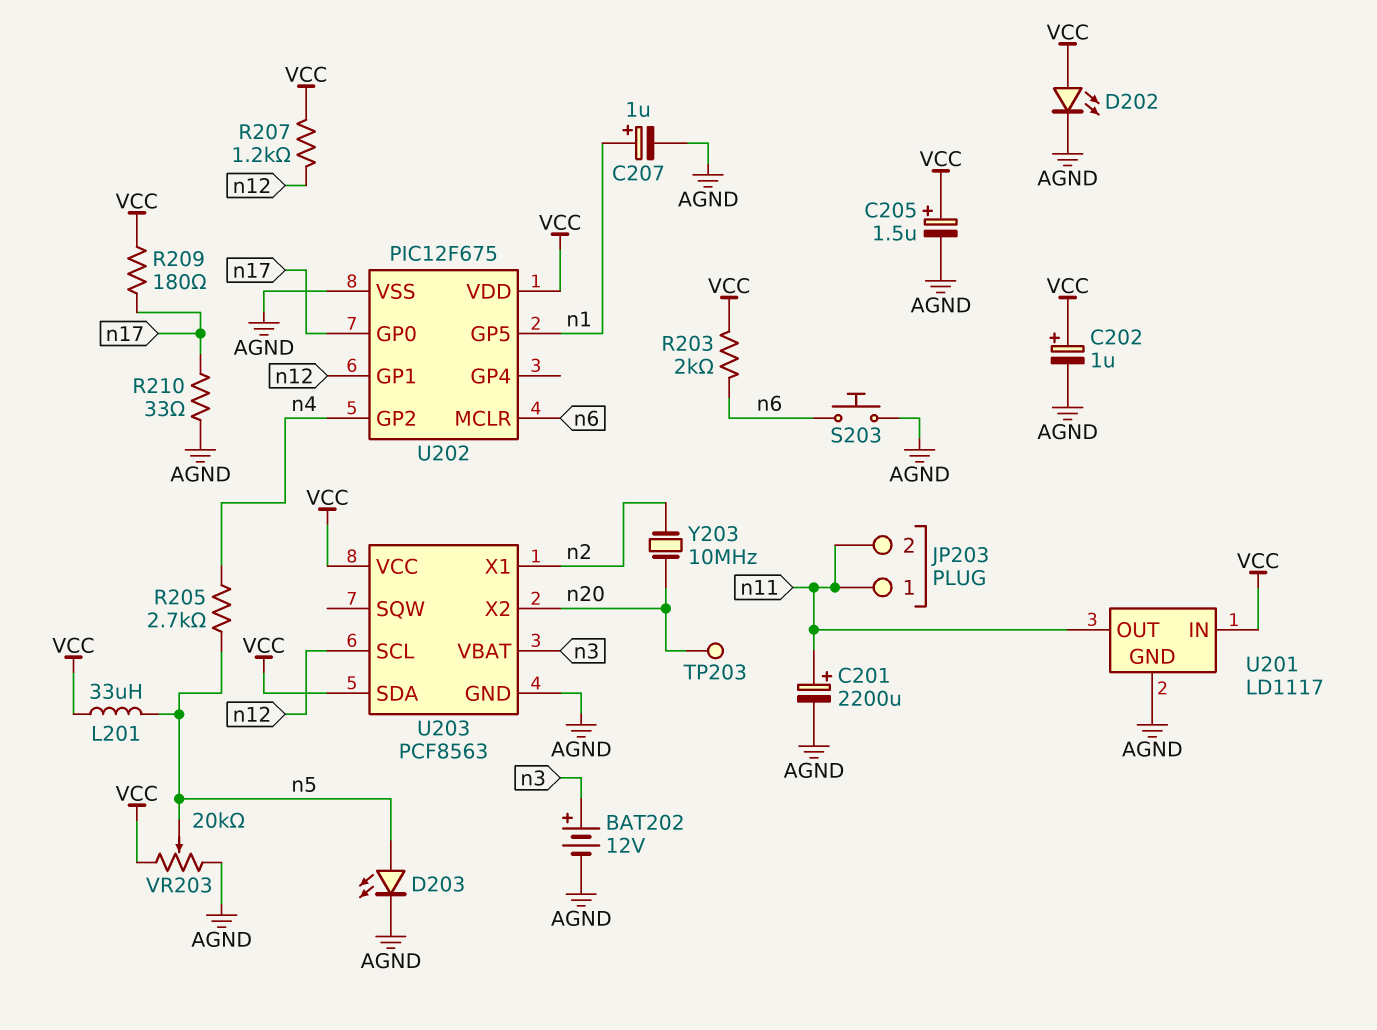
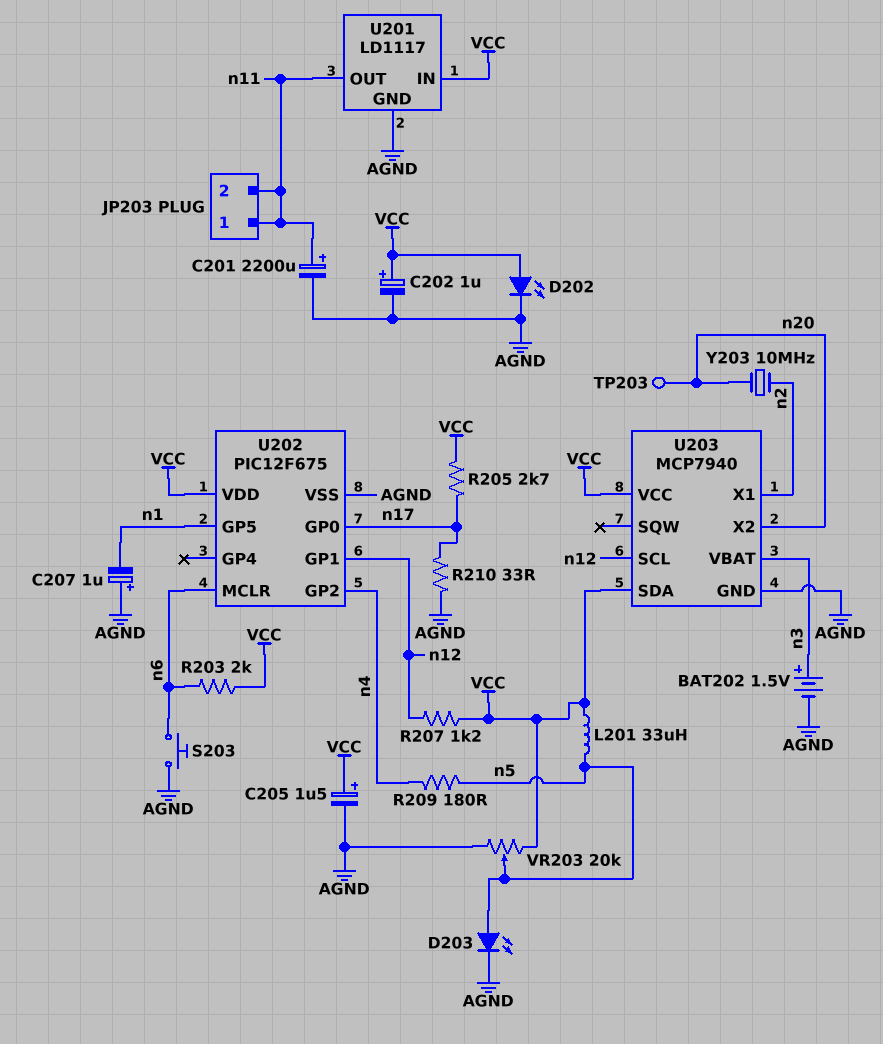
BAT202: 12V (plus n3, minus AGND) -> 1.5V (plus n3, minus AGND)
C207: 1uF (plus n1, minus AGND) -> 1uF (plus AGND, minus n1)
R205: 2.7k (n4, n5) -> 2.7k (VCC, n17)
R209: 180 (VCC, n17) -> 180 (n4, n5)
U203: PCF8563 -> MCP7940

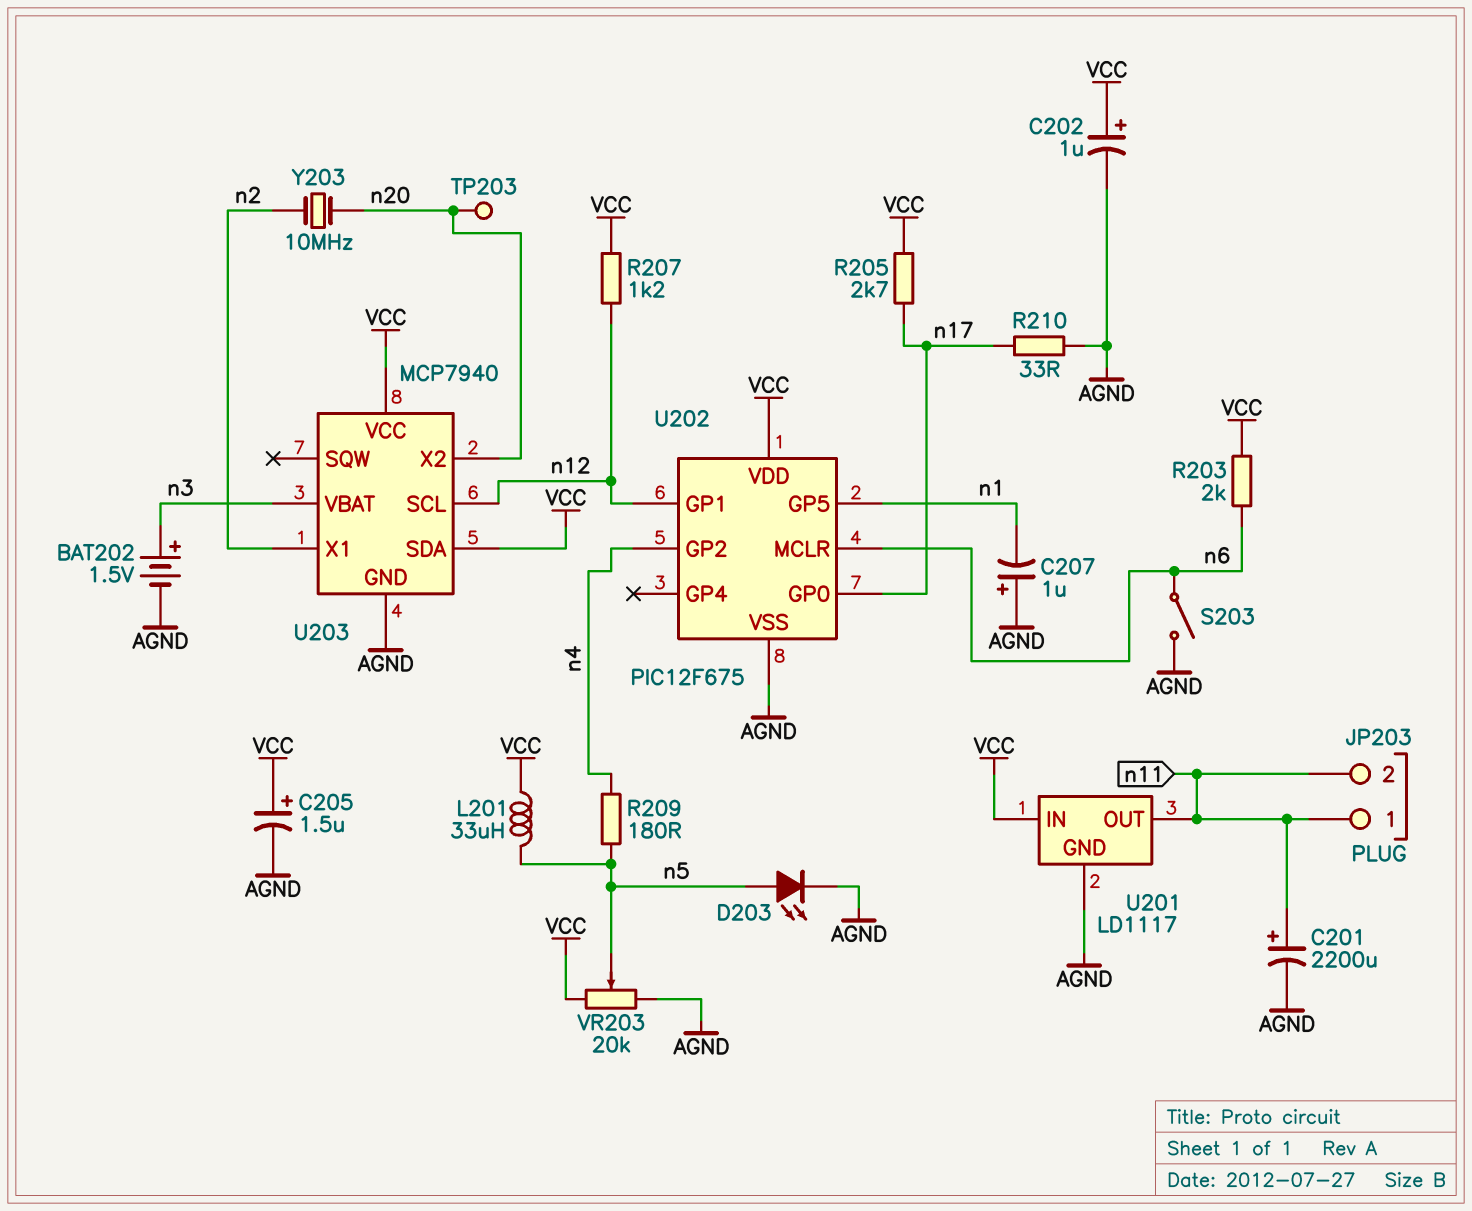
D202: LED (A VCC, K AGND) -> none
S203: button (AGND, n6) -> switch (AGND, n6)

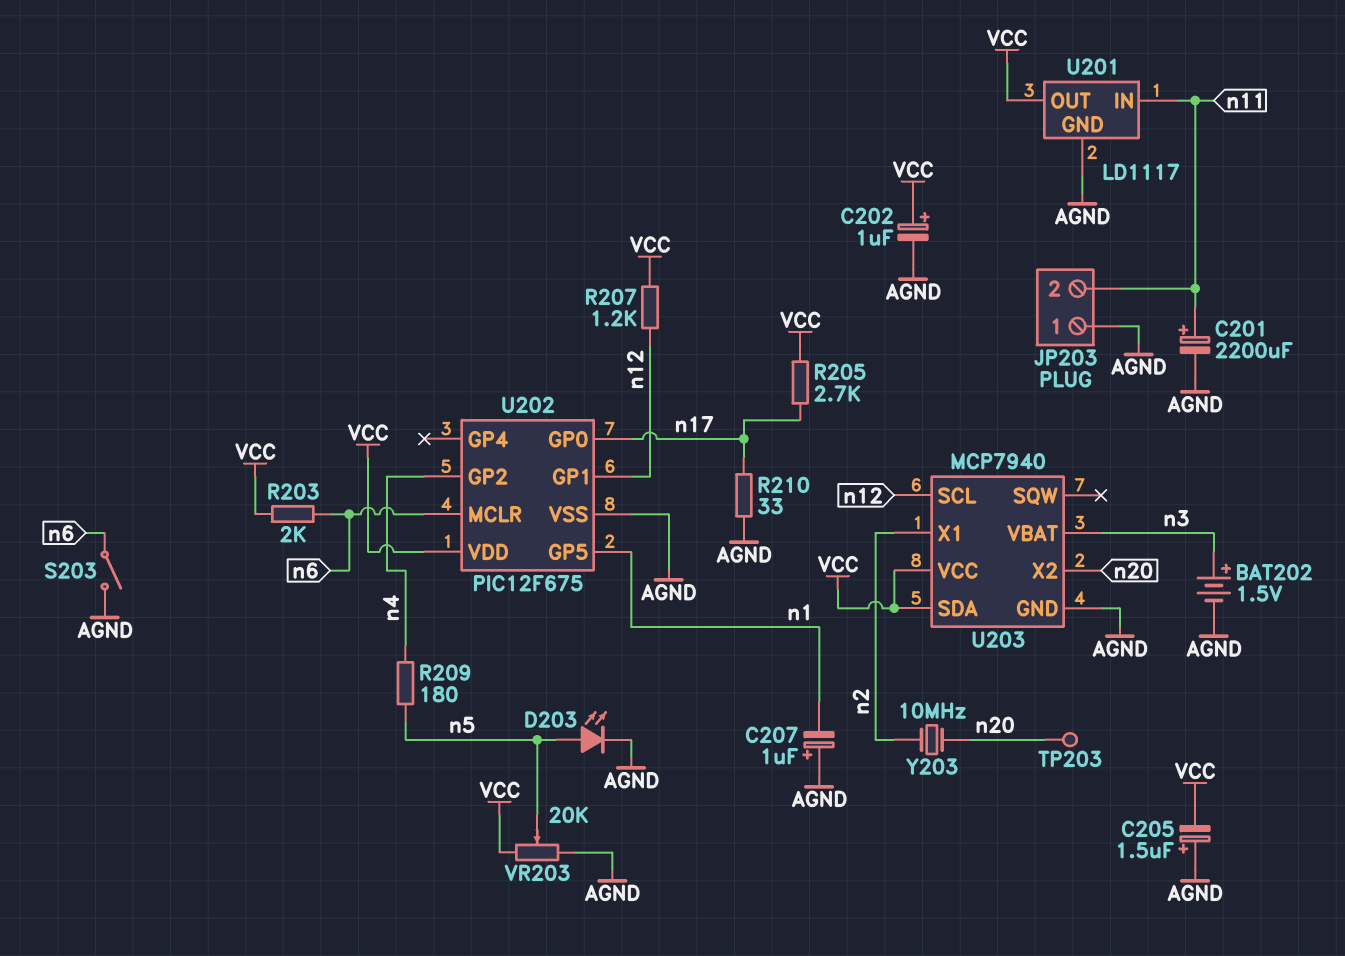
C205: 1.5uF (plus VCC, minus AGND) -> 1.5uF (plus AGND, minus VCC)
JP203 pin 1: n11 -> AGND
L201: 33uH (VCC, n5) -> none
U201 pin IN: VCC -> n11
U201 pin OUT: n11 -> VCC

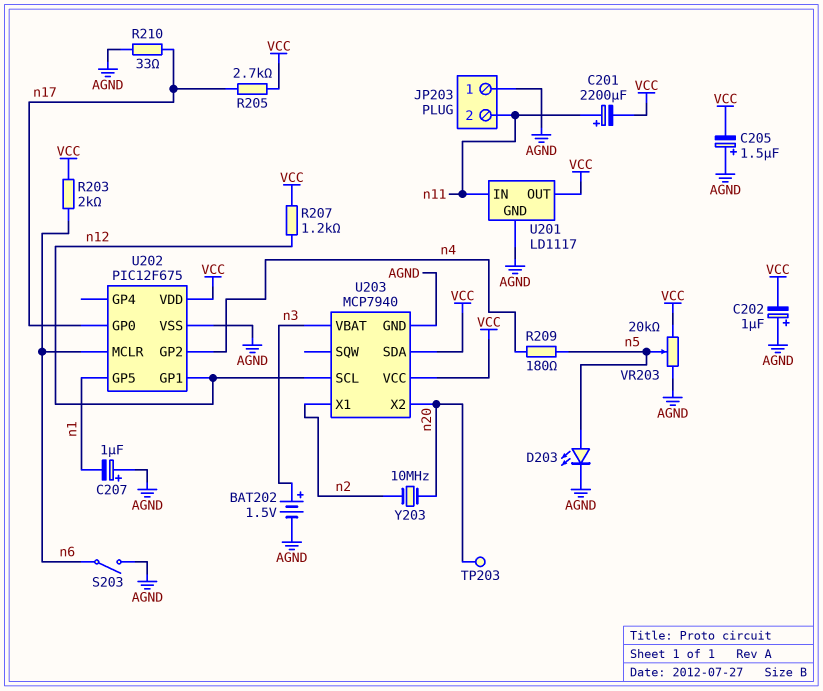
C201: 2200uF (plus n11, minus AGND) -> 2200uF (plus n11, minus VCC)
C202: 1uF (plus VCC, minus AGND) -> 1uF (plus AGND, minus VCC)

